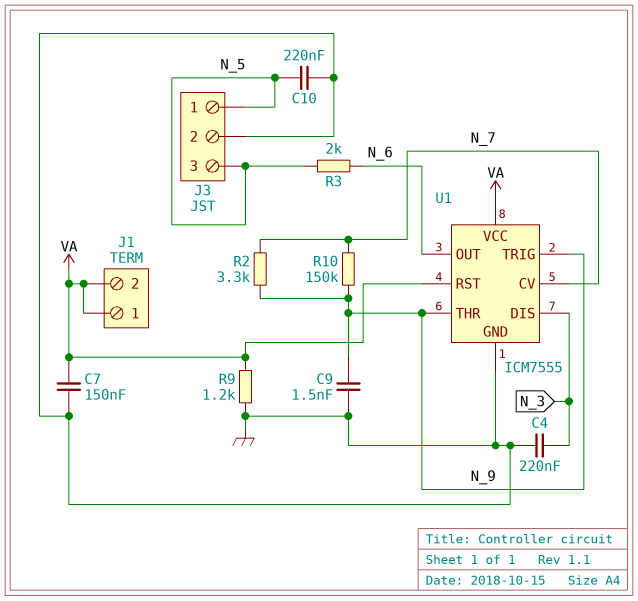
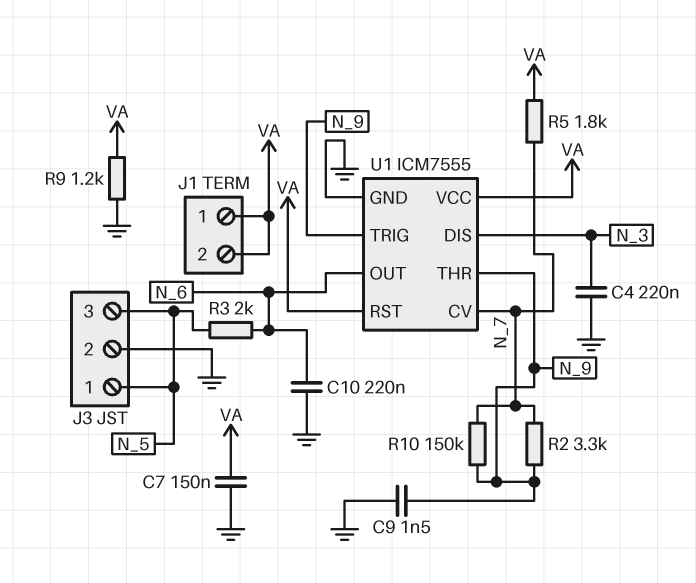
C10: 220nF (GND, N_5) -> 220nF (GND, N_6)
R5: none -> 1.8k (N_7, VA)

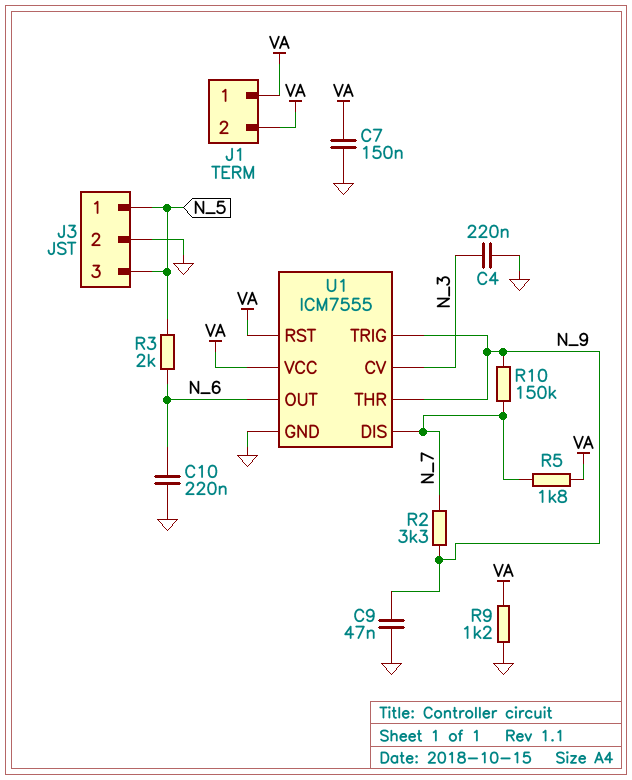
C9: 1.5nF (GND, N_9) -> 47nF (GND, N_9)
U1 pin CV: N_7 -> N_3
U1 pin DIS: N_3 -> N_7

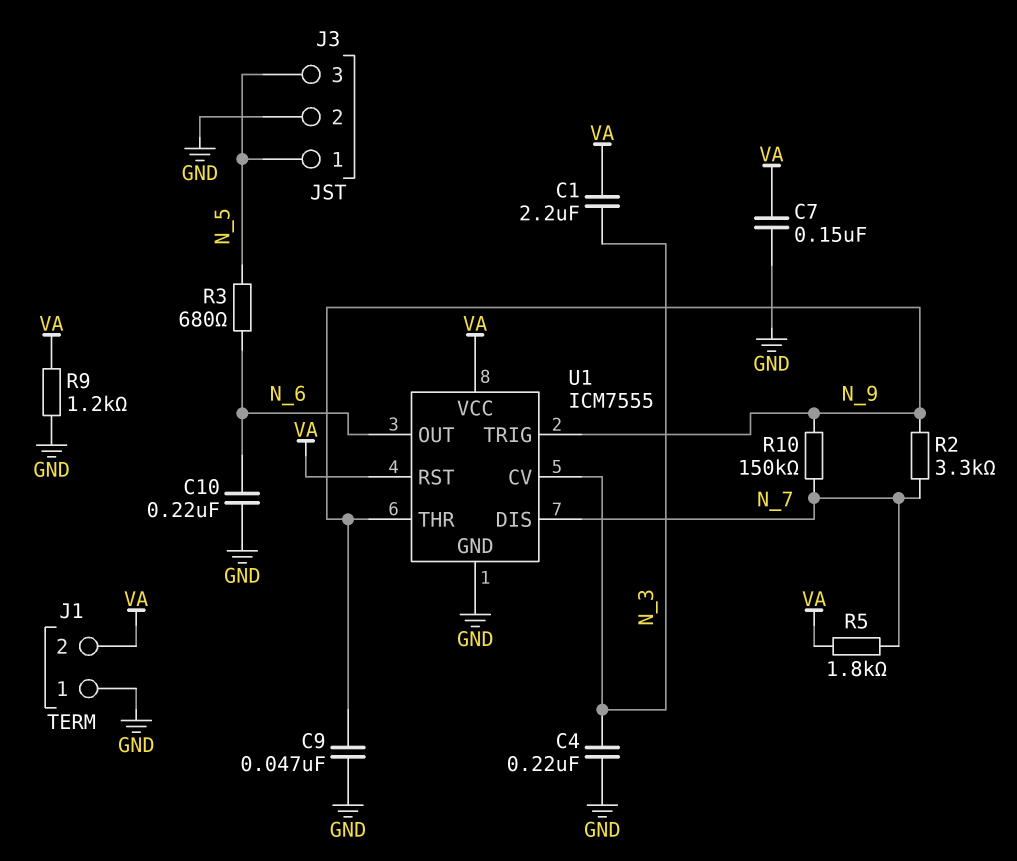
C1: none -> 2.2uF (N_3, VA)
J1 pin 1: VA -> GND
R3: 2k (N_5, N_6) -> 680 (N_5, N_6)

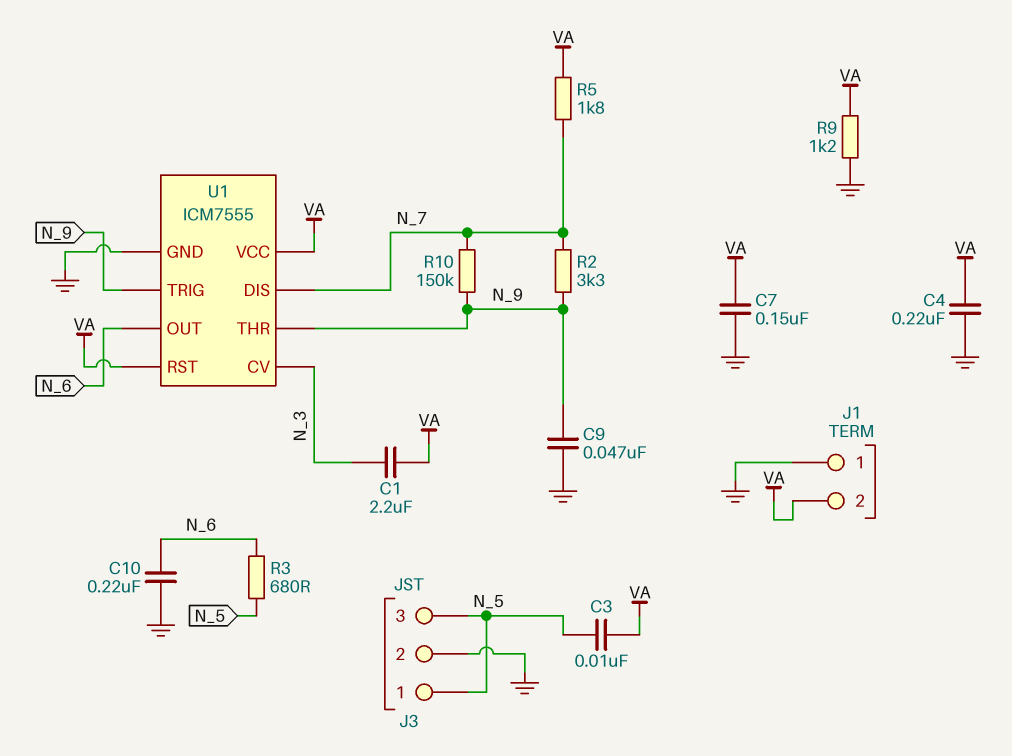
C3: none -> 10nF (N_5, VA)
C4: 220nF (GND, N_3) -> 220nF (GND, VA)

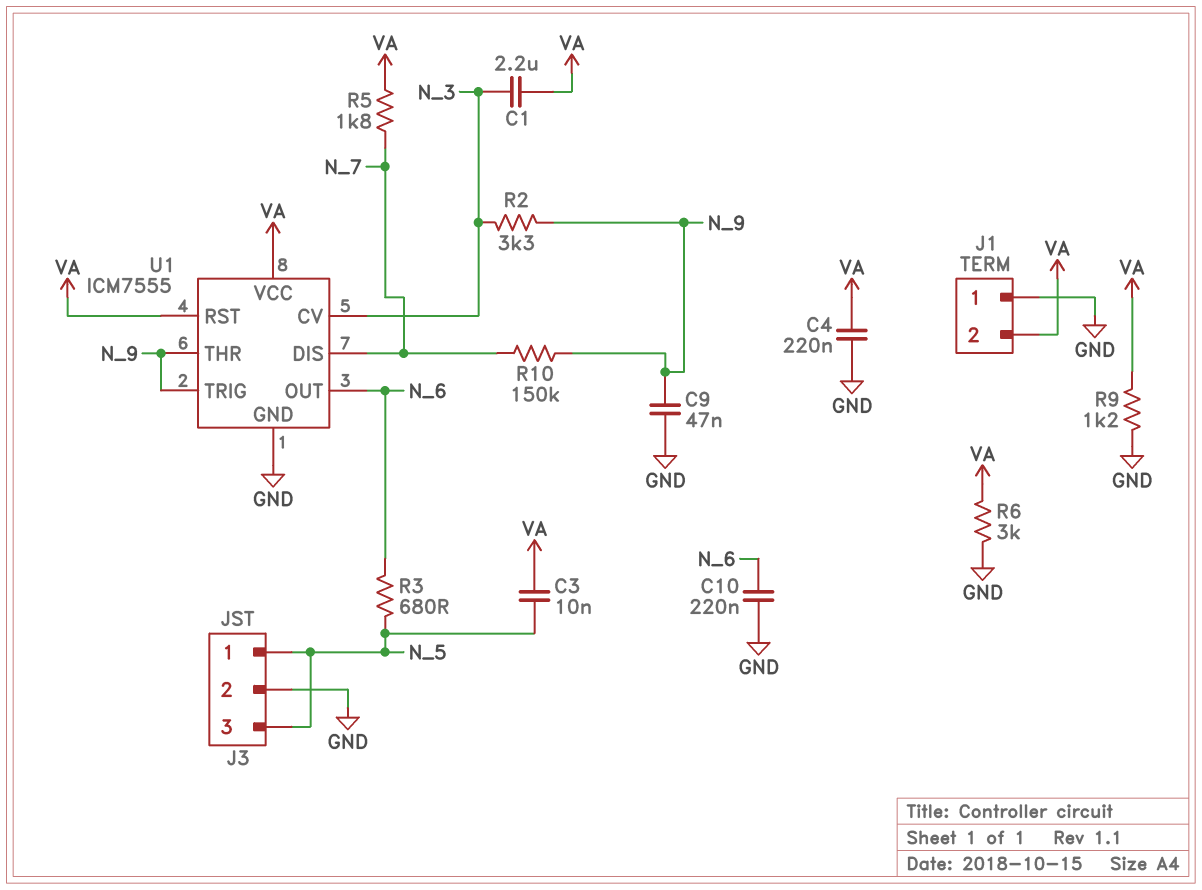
C7: 150nF (GND, VA) -> none
R2: 3.3k (N_7, N_9) -> 3.3k (N_3, N_9)
R6: none -> 3k (GND, VA)

